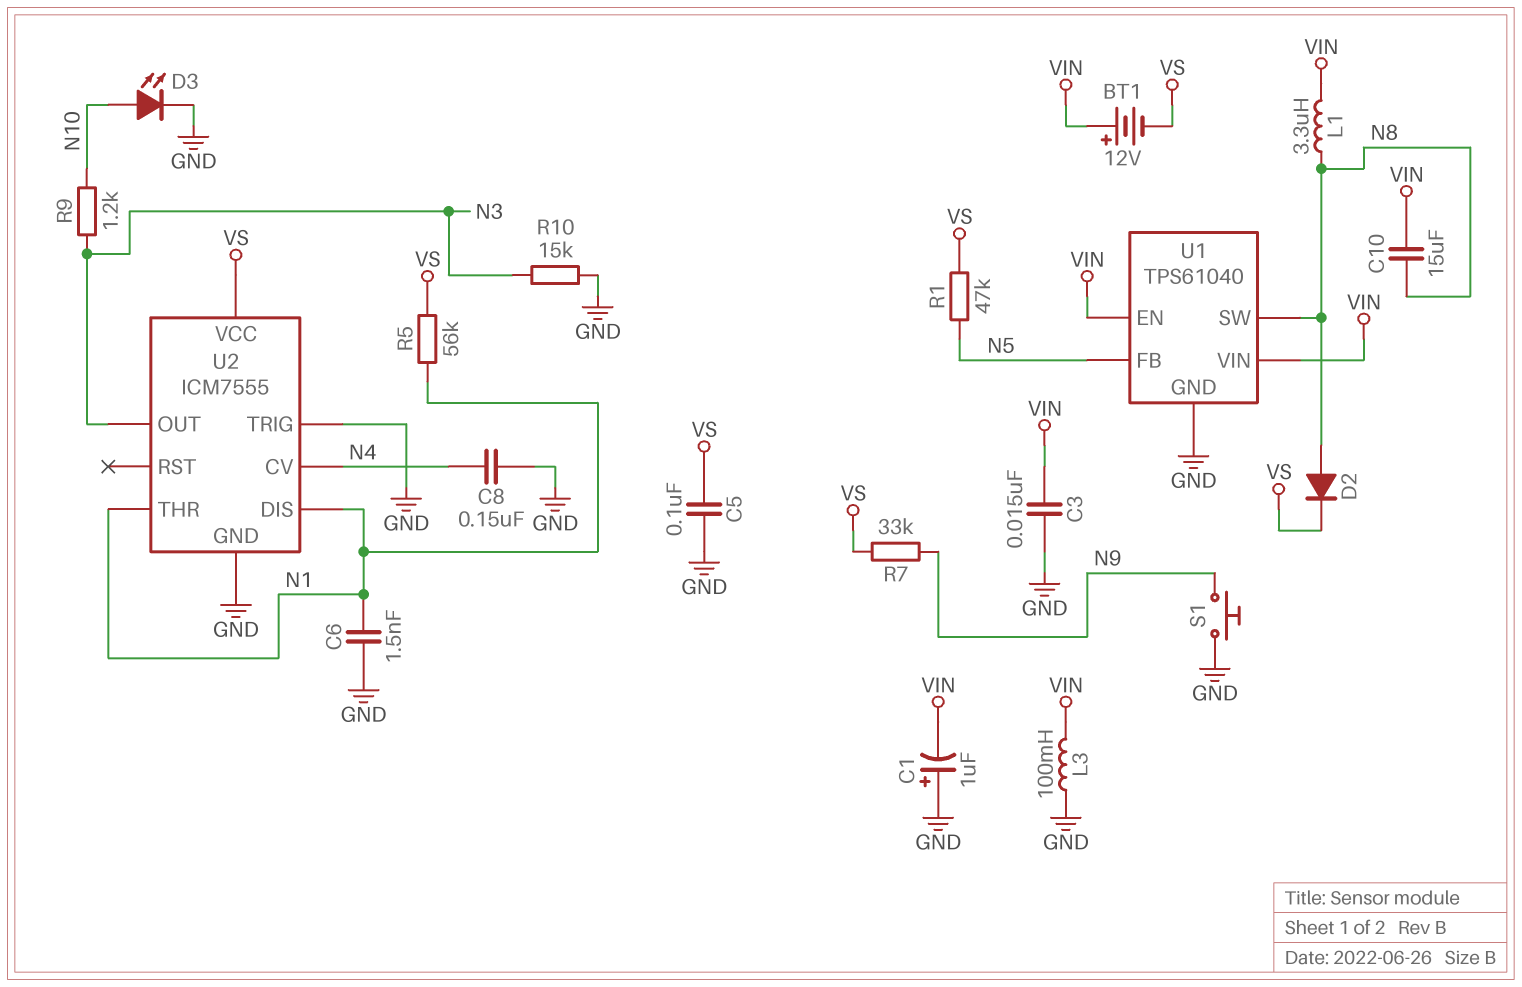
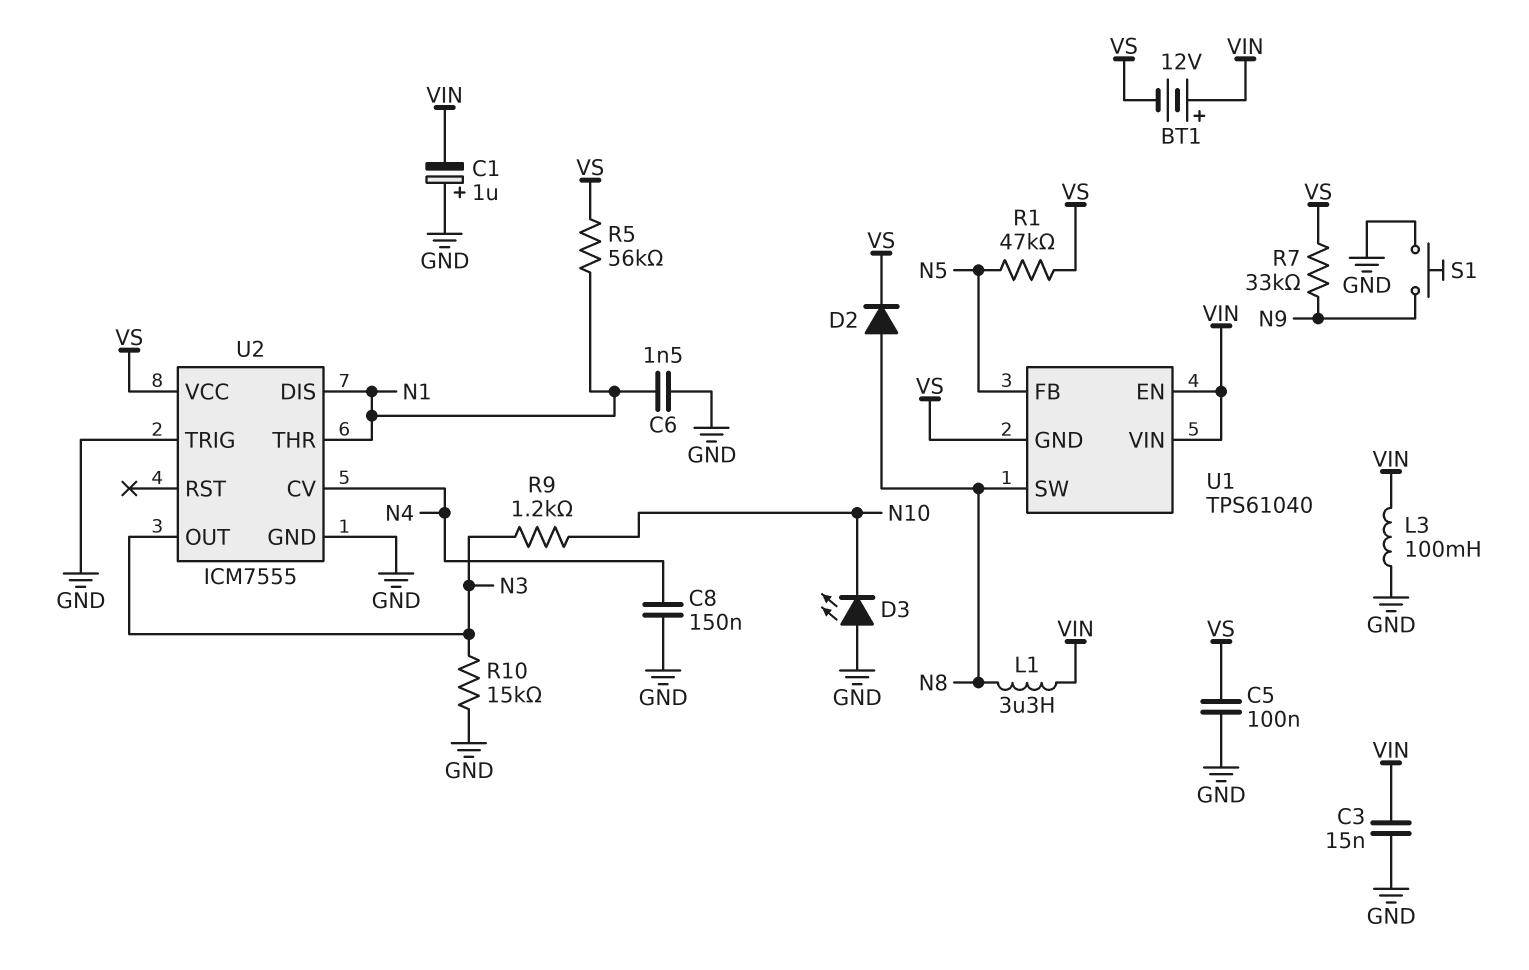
C10: 15uF (N8, VIN) -> none
D3: LED (A N10, K GND) -> LED (A GND, K N10)
U1 pin GND: GND -> VS

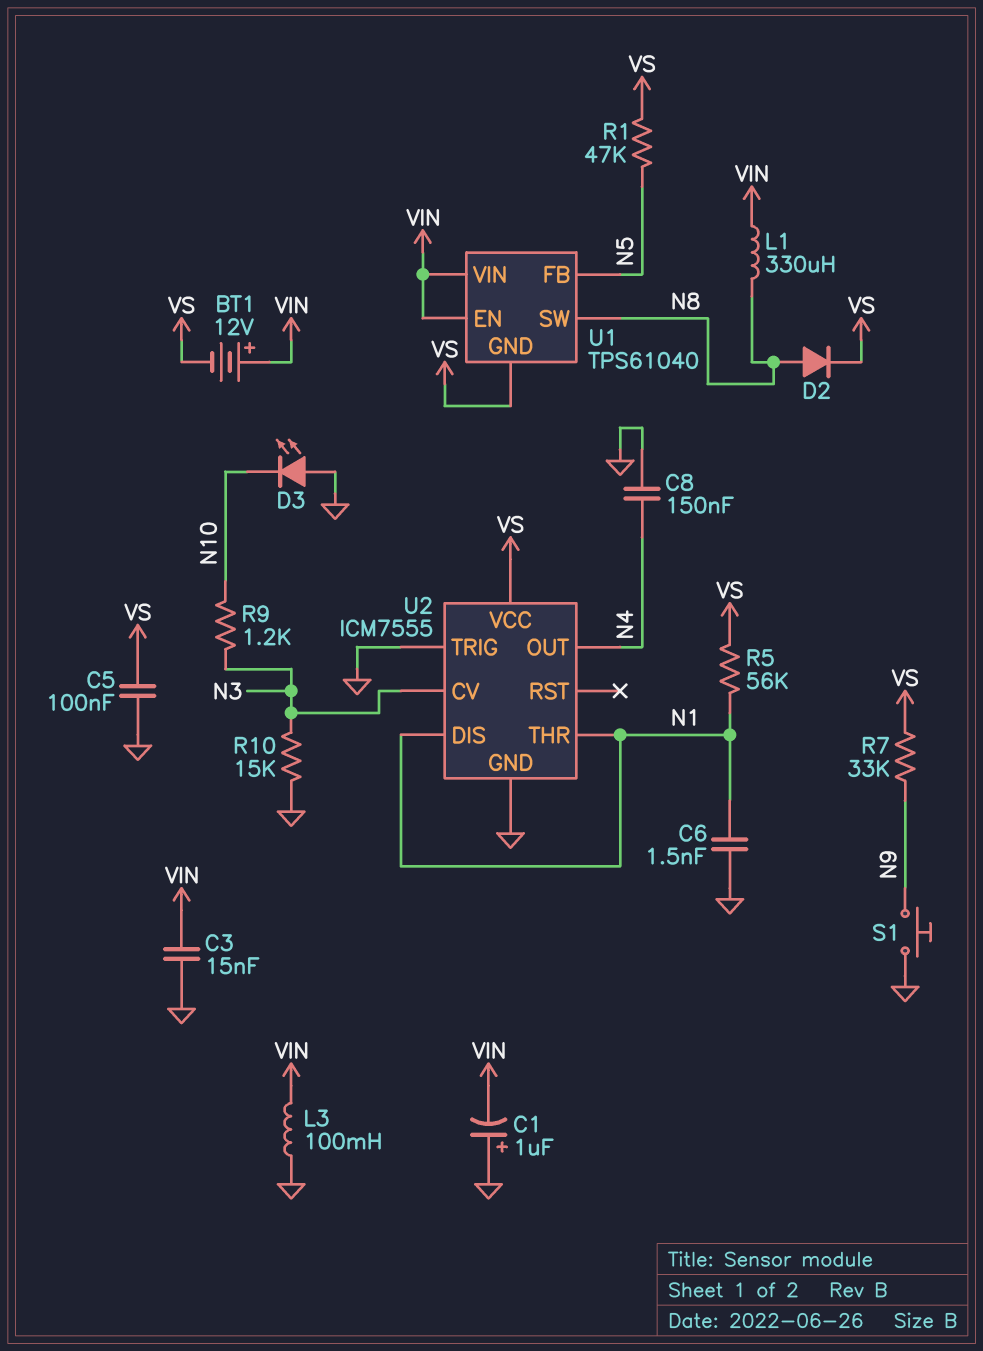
L1: 3.3uH (N8, VIN) -> 330uH (N8, VIN)
U2 pin CV: N4 -> N3
U2 pin OUT: N3 -> N4

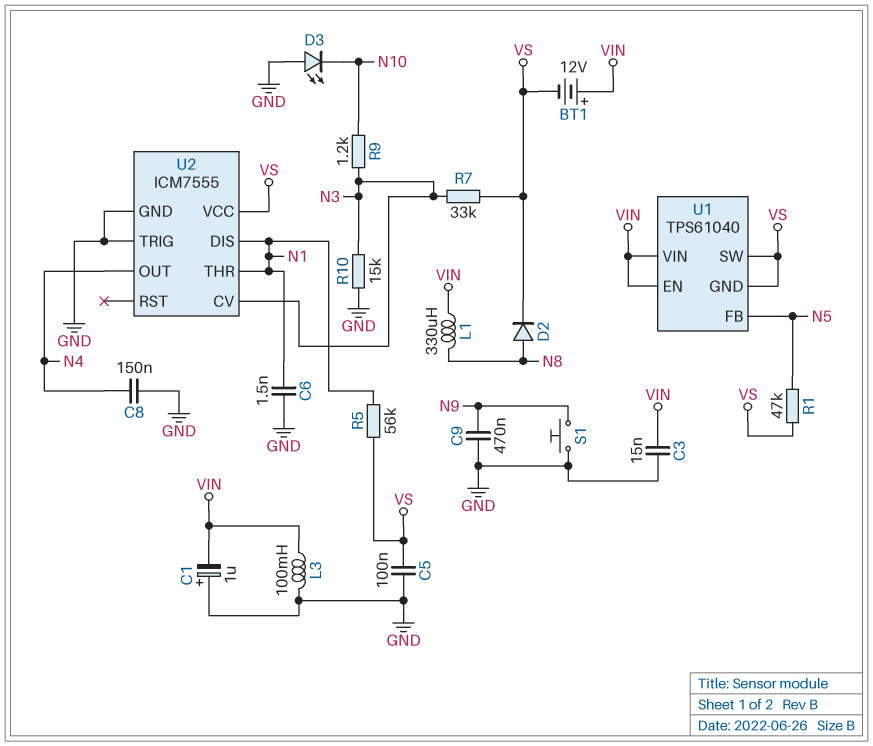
C9: none -> 470nF (GND, N9)
R7: 33k (N9, VS) -> 33k (N3, VS)
U1 pin SW: N8 -> VS

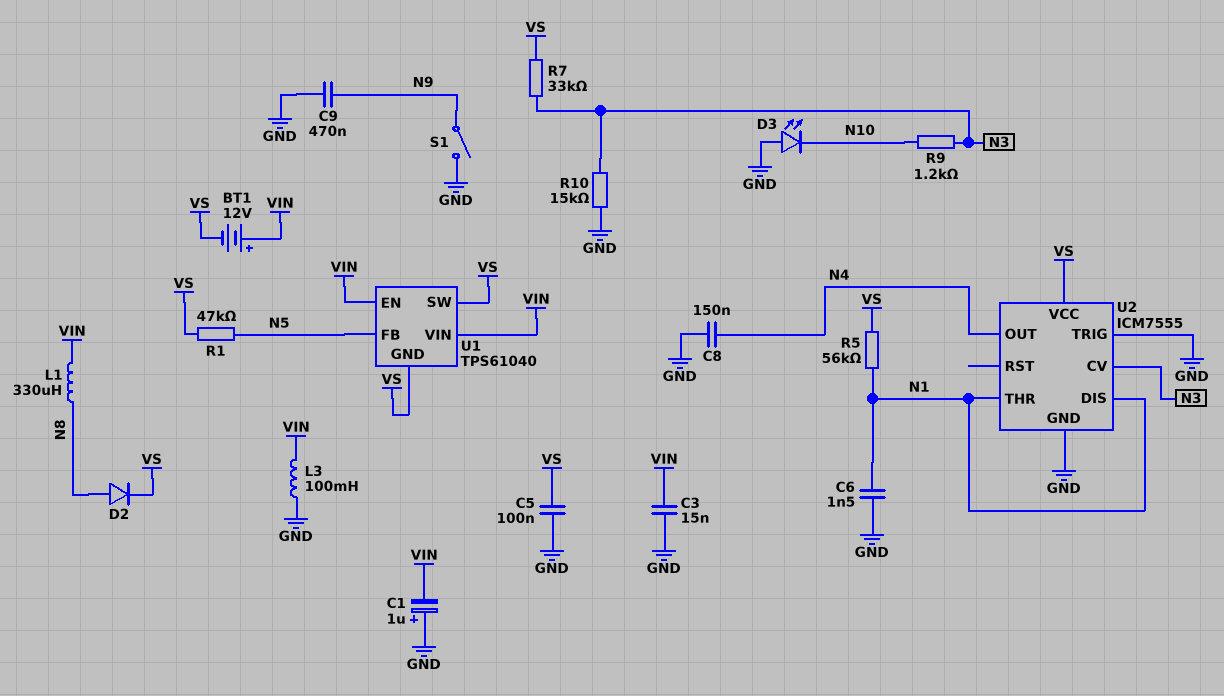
S1: button (GND, N9) -> switch (GND, N9)

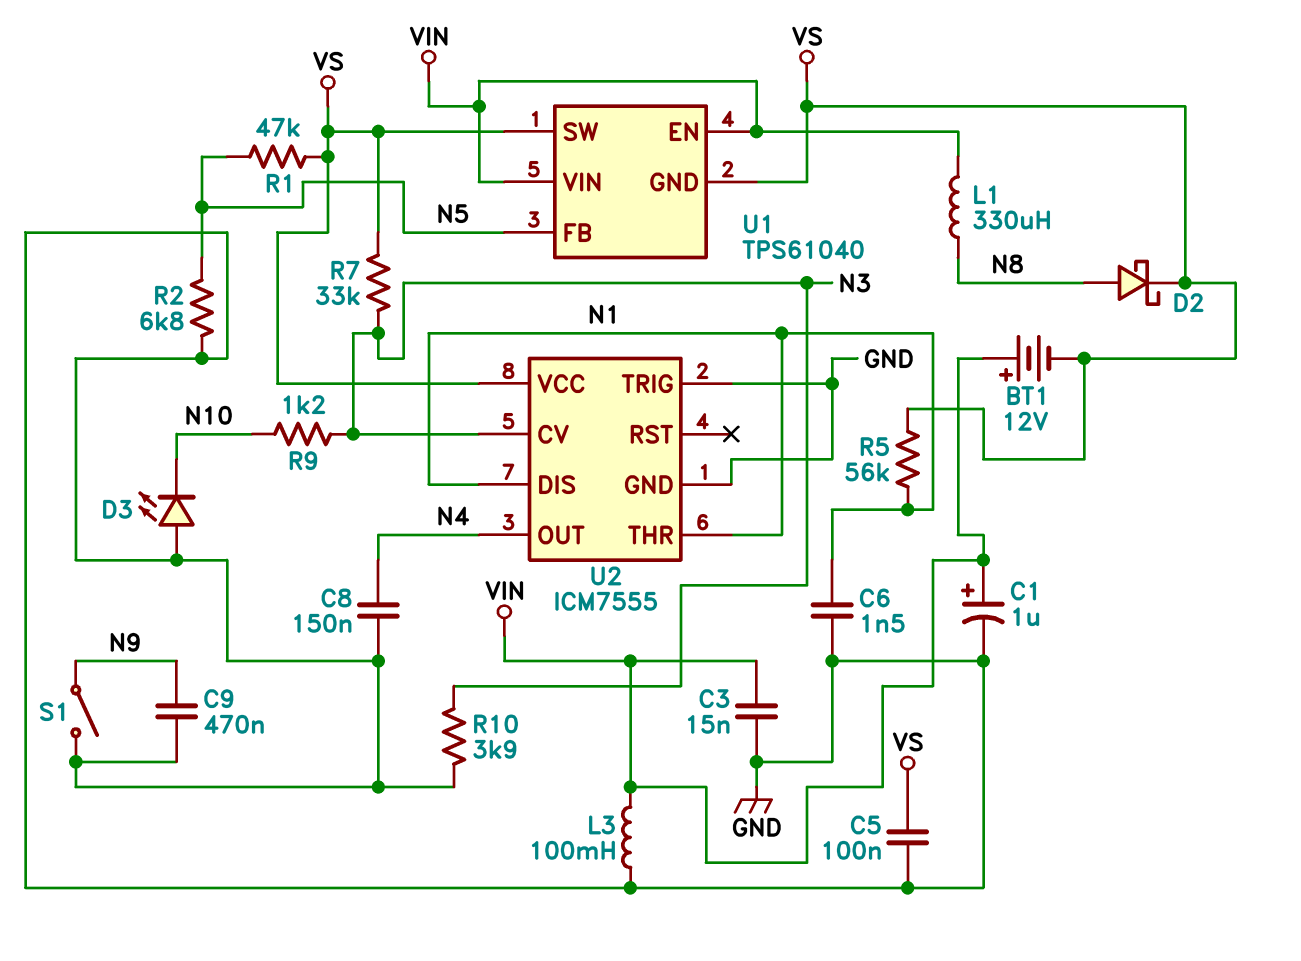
C1: 1uF (plus GND, minus VIN) -> 1uF (plus VIN, minus GND)
D2: diode (A N8, K VS) -> schottky (A N8, K VS)
R2: none -> 6.8k (GND, N5)
R10: 15k (GND, N3) -> 3.9k (GND, N3)

